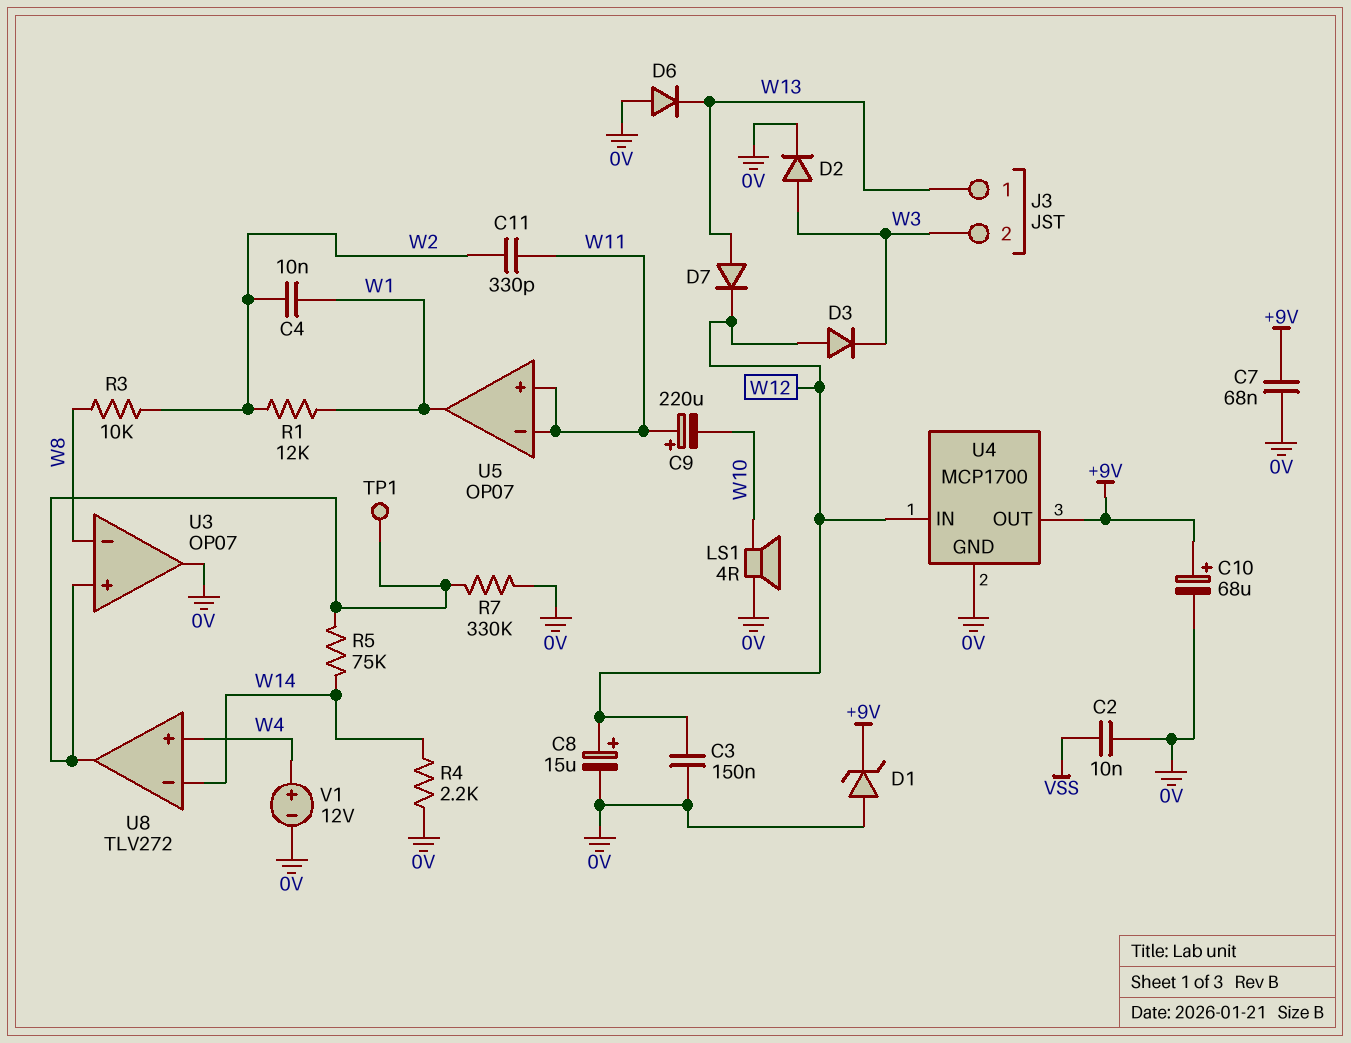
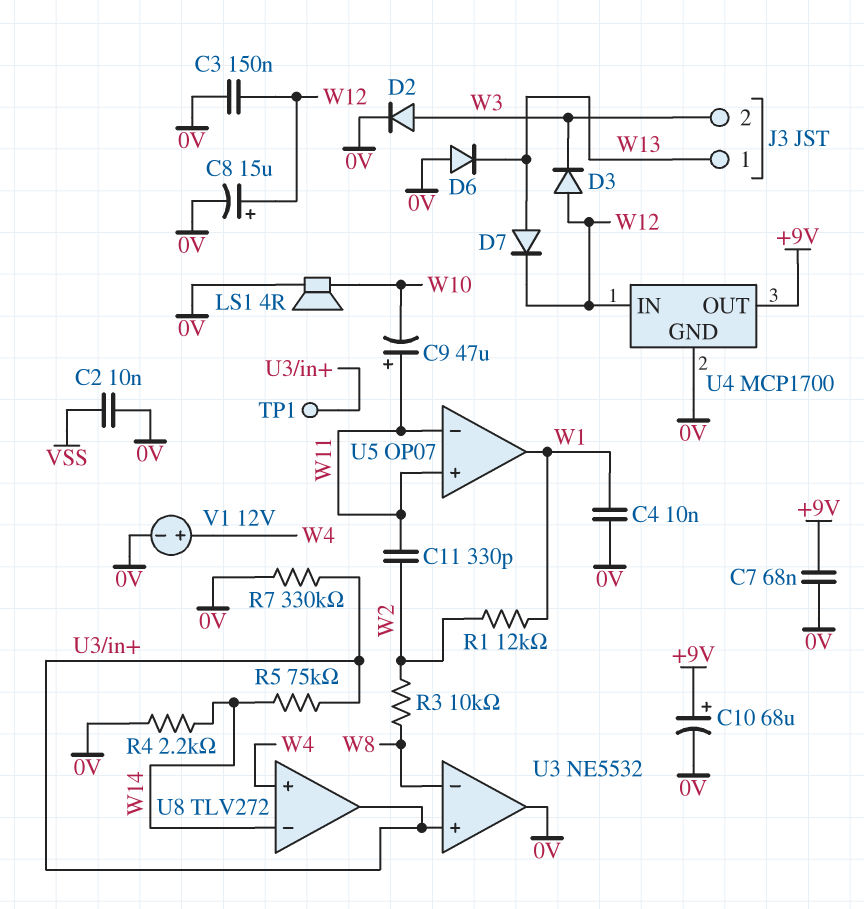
C4: 10nF (W1, W2) -> 10nF (0V, W1)
C9: 220uF (plus W11, minus W10) -> 47uF (plus W11, minus W10)
D1: zener (A 0V, K +9V) -> none
U3: OP07 -> NE5532

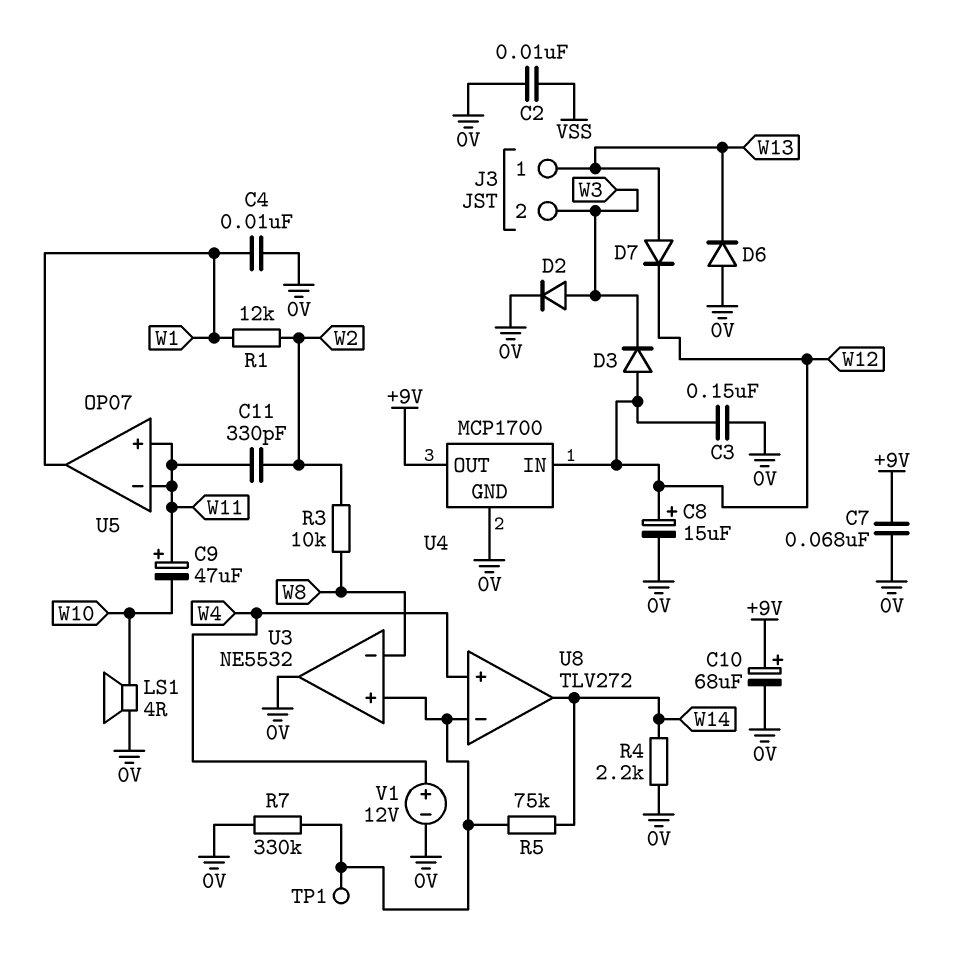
U8 pin in-: W14 -> U3/in+
U8 pin out: U3/in+ -> W14

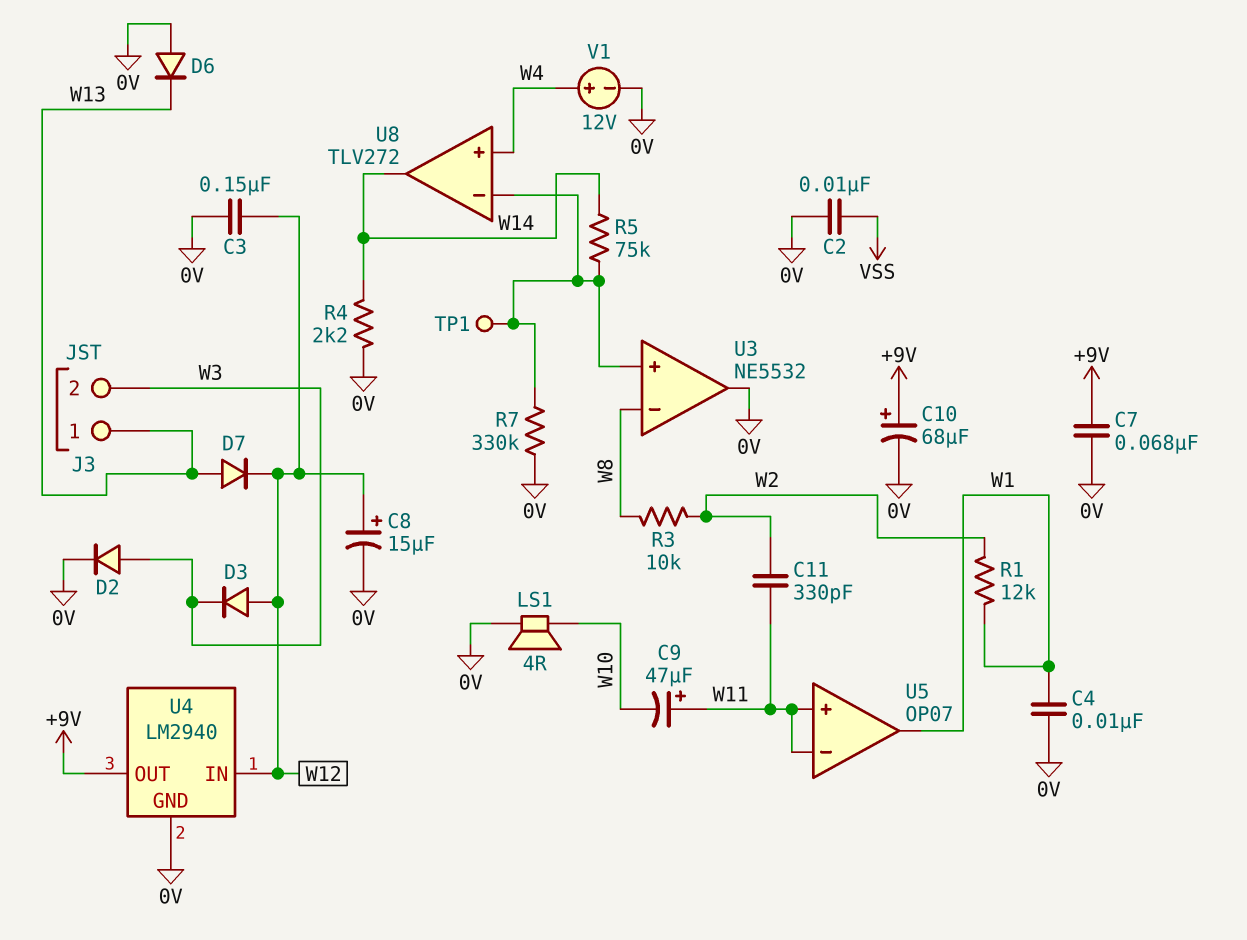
U4: MCP1700 -> LM2940

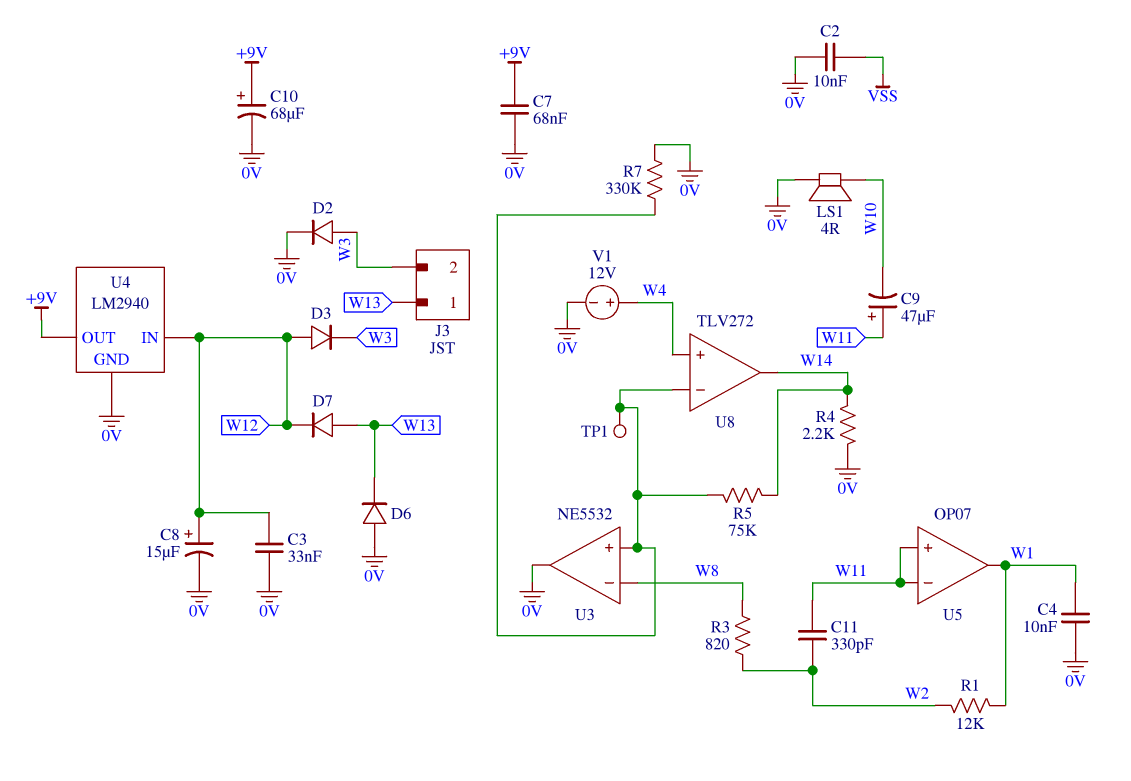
C3: 150nF (0V, W12) -> 33nF (0V, W12)
R3: 10k (W2, W8) -> 820 (W2, W8)

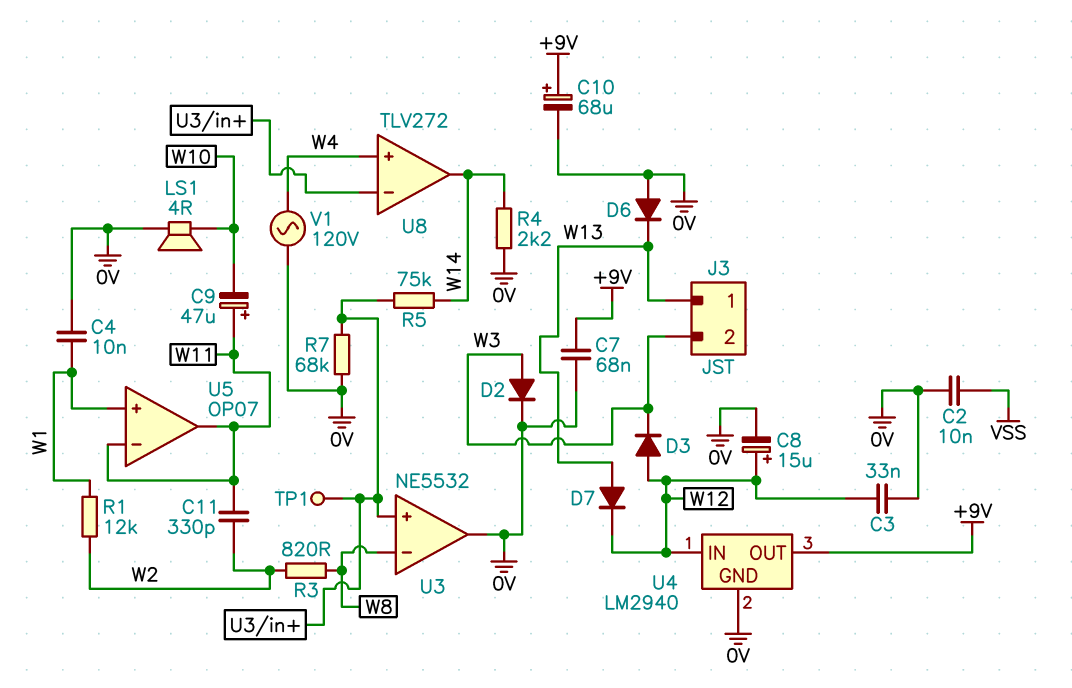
R7: 330k (0V, U3/in+) -> 68k (0V, U3/in+)
U5 pin in+: W11 -> W1
U5 pin out: W1 -> W11
V1: 12V (plus W4, minus 0V) -> AC 120V (0V, W4)

